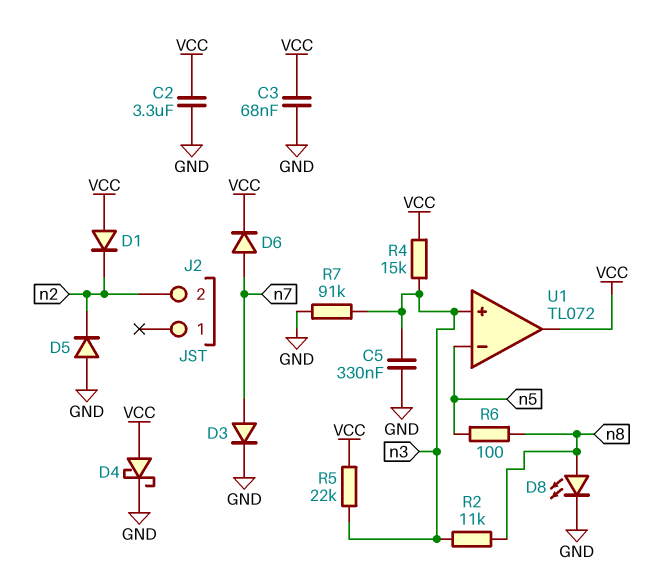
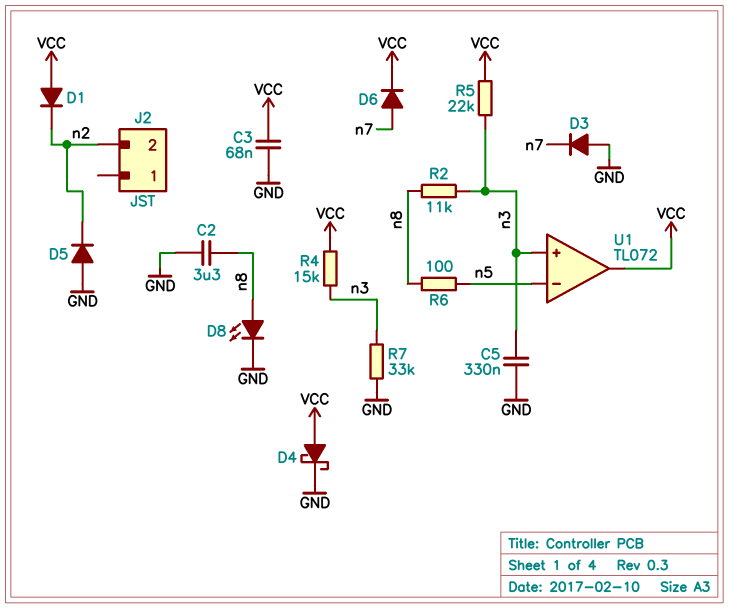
C2: 3.3uF (GND, VCC) -> 3.3uF (GND, n8)
D3: diode (A n7, K GND) -> diode (A GND, K n7)
R7: 91k (GND, n3) -> 33k (GND, n3)

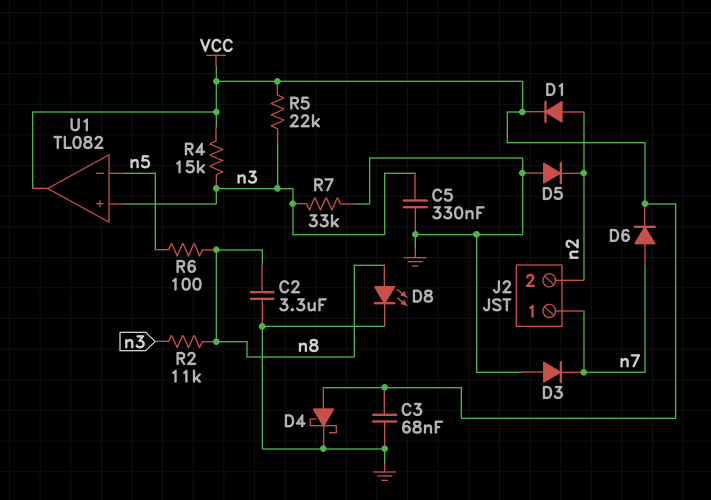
D1: diode (A VCC, K n2) -> diode (A n2, K VCC)
J2 pin 1: none -> n7
U1: TL072 -> TL082

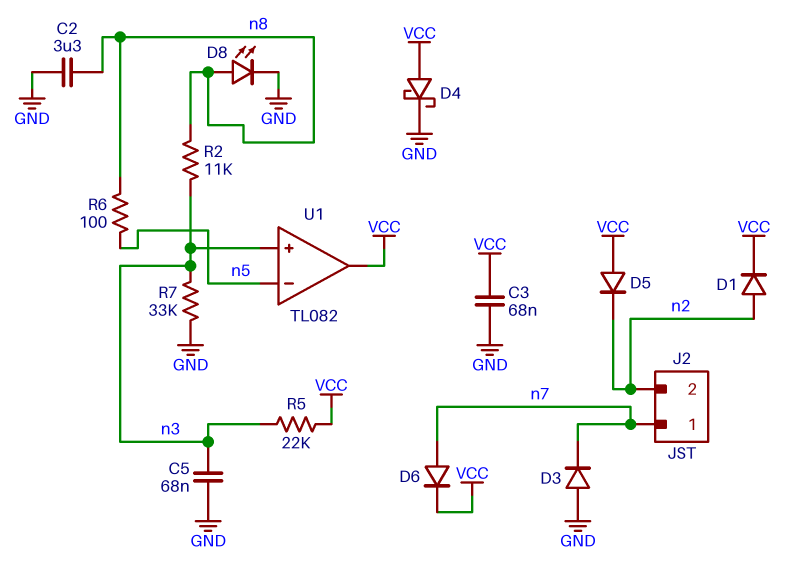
C5: 330nF (GND, n3) -> 68nF (GND, n3)
D5: diode (A GND, K n2) -> diode (A VCC, K n2)
R4: 15k (VCC, n3) -> none

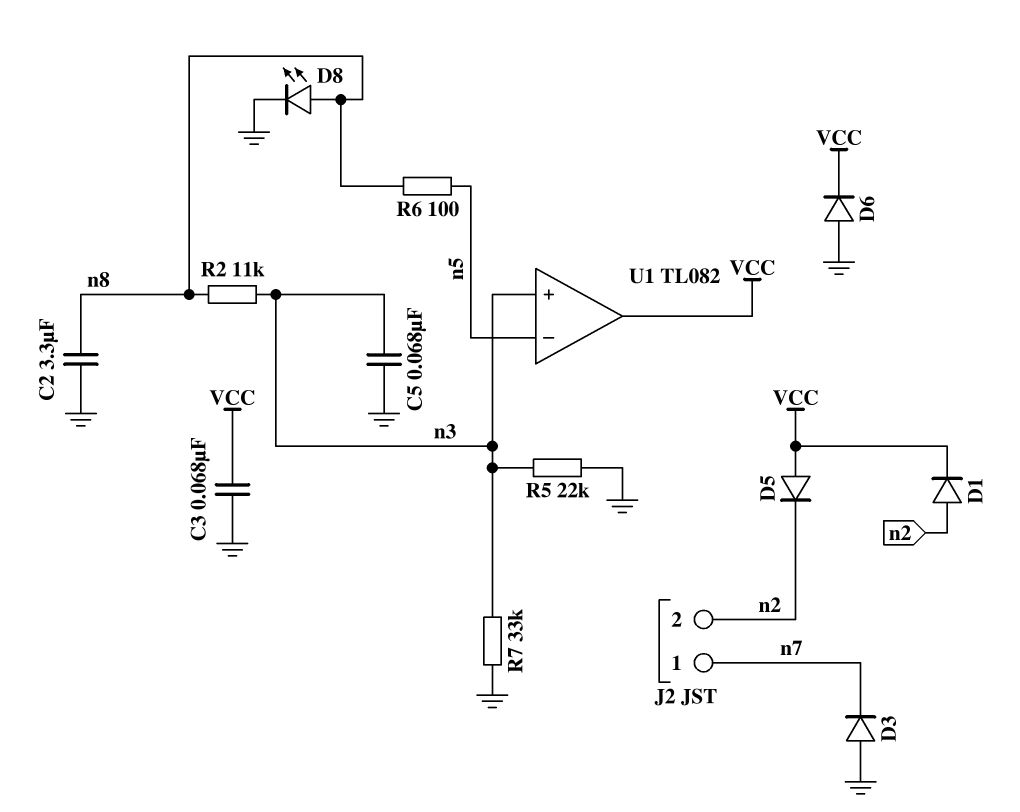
D4: schottky (A VCC, K GND) -> none
D6: diode (A n7, K VCC) -> diode (A GND, K VCC)
R5: 22k (VCC, n3) -> 22k (GND, n3)

